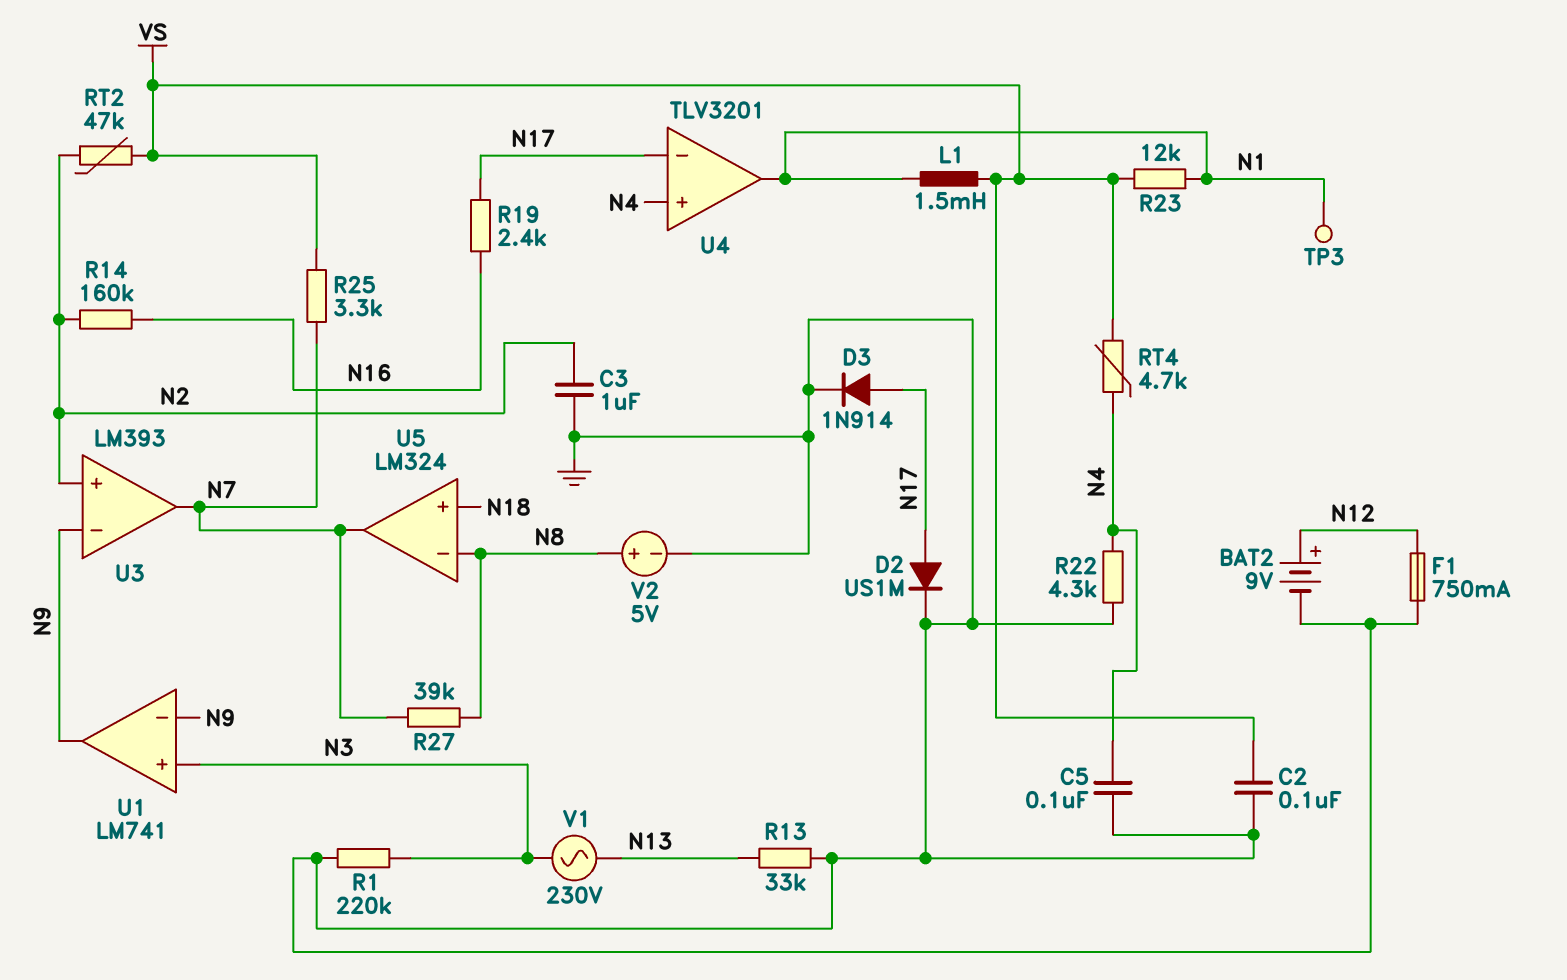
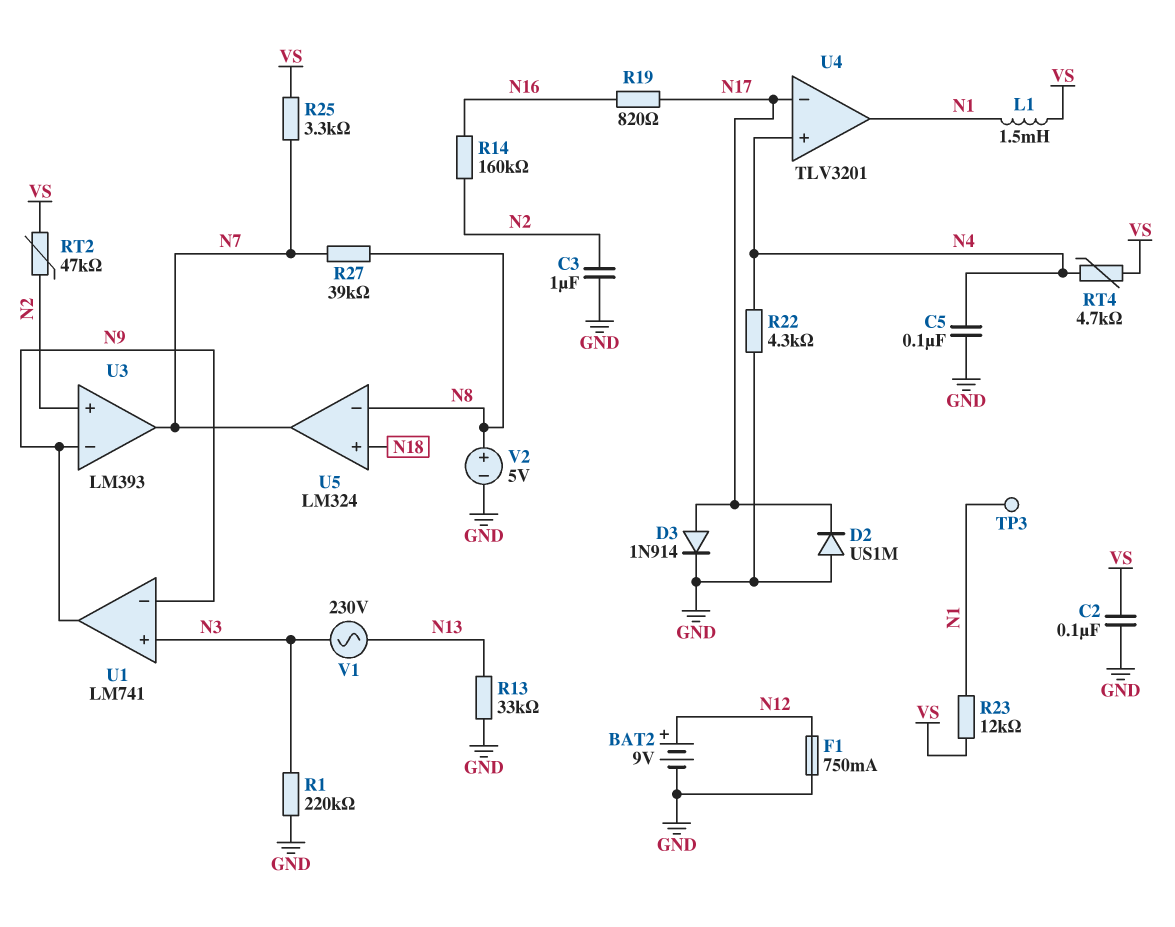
D2: diode US1M (A N17, K GND) -> diode US1M (A GND, K N17)
R19: 2.4k (N16, N17) -> 820 (N16, N17)

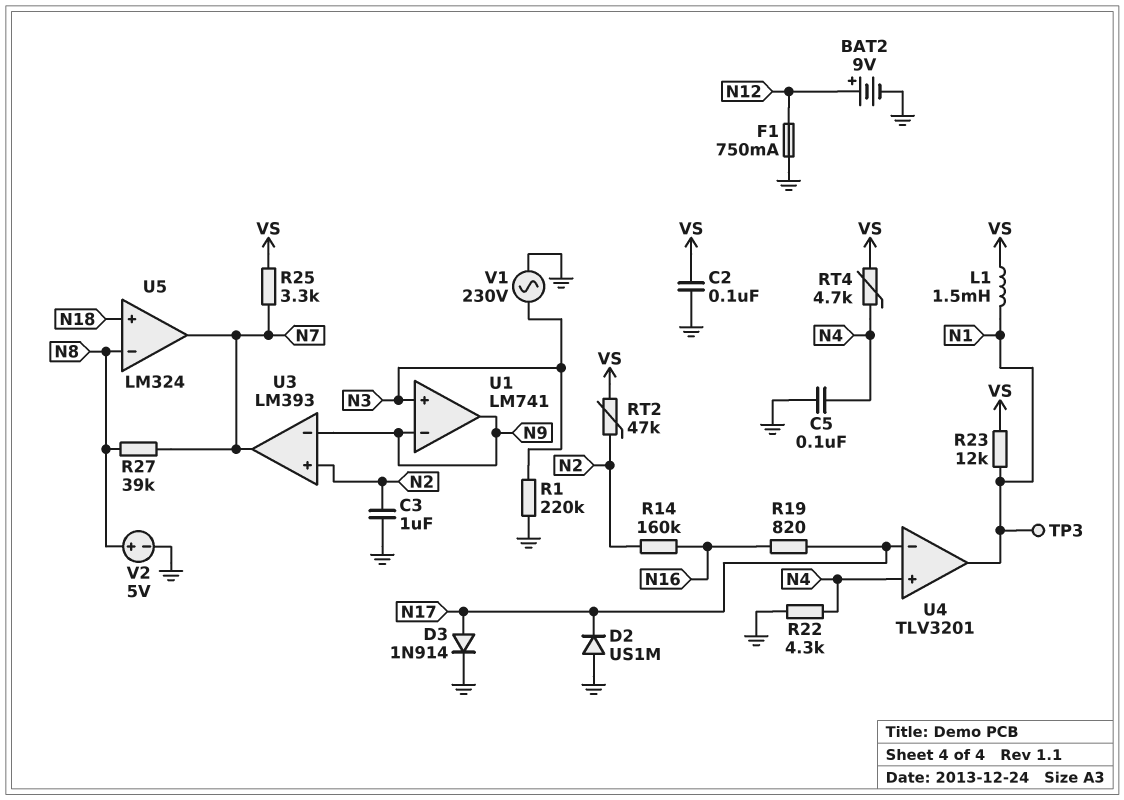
R13: 33k (GND, N13) -> none
V1: AC 230V (N3, N13) -> AC 230V (GND, N3)

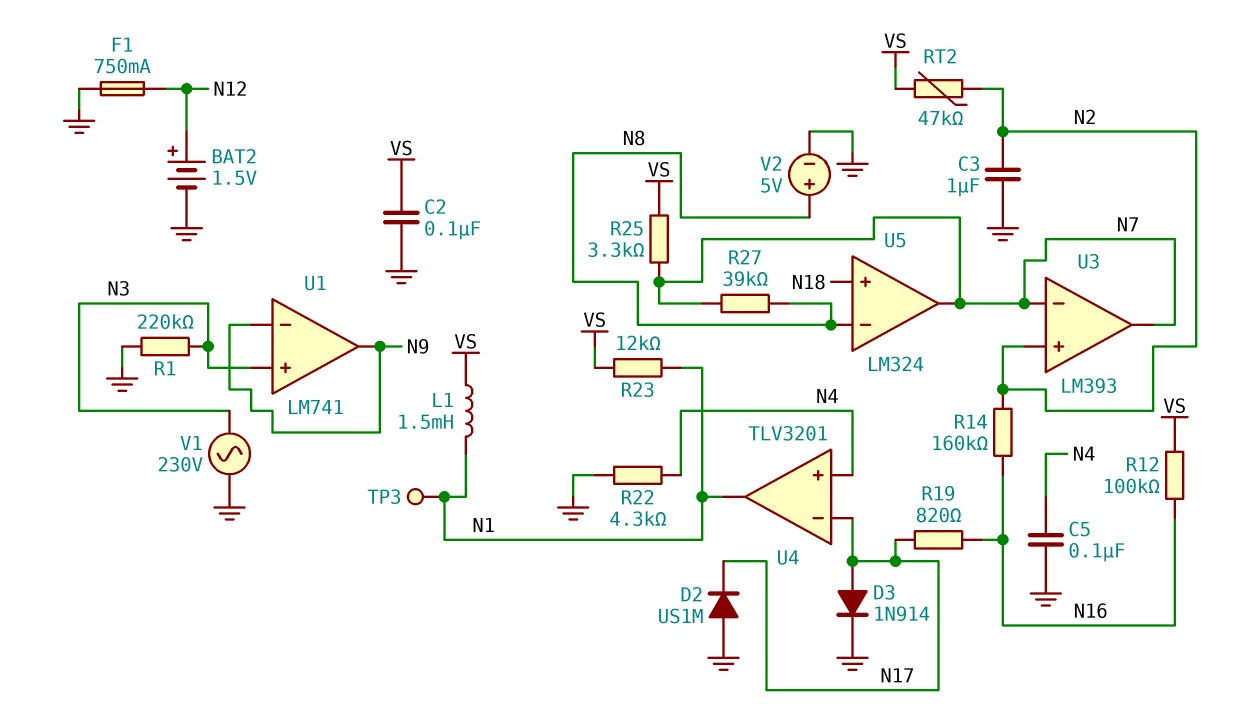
BAT2: 9V (plus N12, minus GND) -> 1.5V (plus N12, minus GND)
R12: none -> 100k (N16, VS)
RT4: 4.7k (N4, VS) -> none
U3 pin in-: N9 -> N7

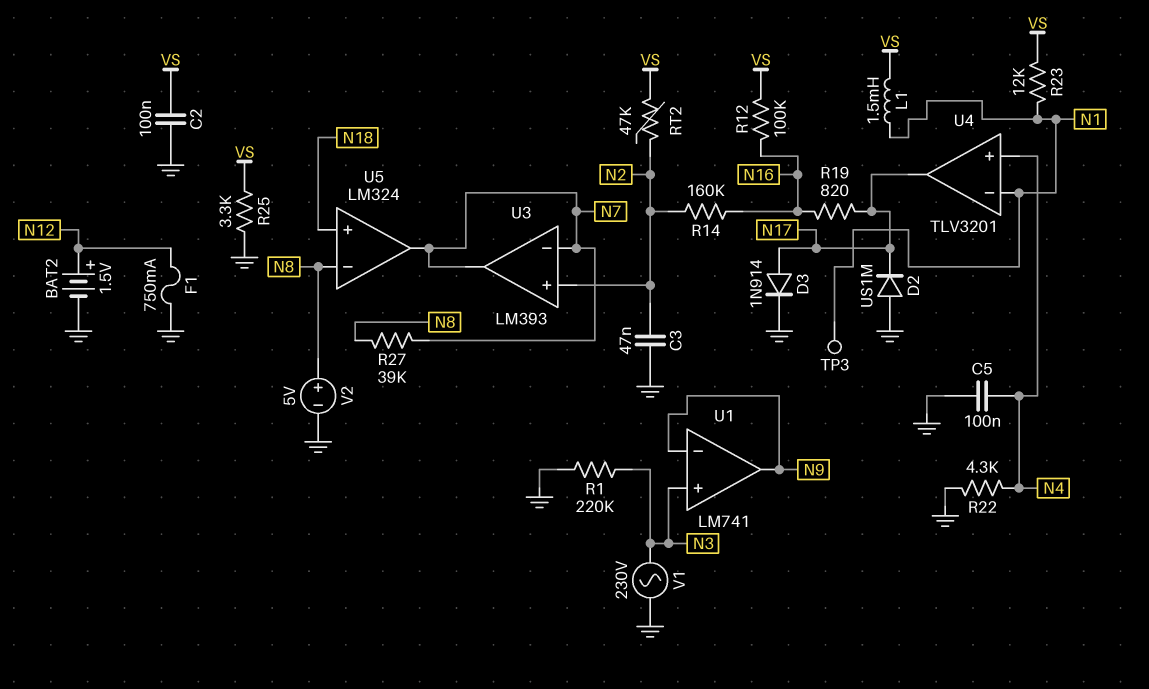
C3: 1uF (GND, N2) -> 47nF (GND, N2)
R25: 3.3k (N7, VS) -> 3.3k (GND, VS)
U4 pin in-: N17 -> N1
U4 pin out: N1 -> N17

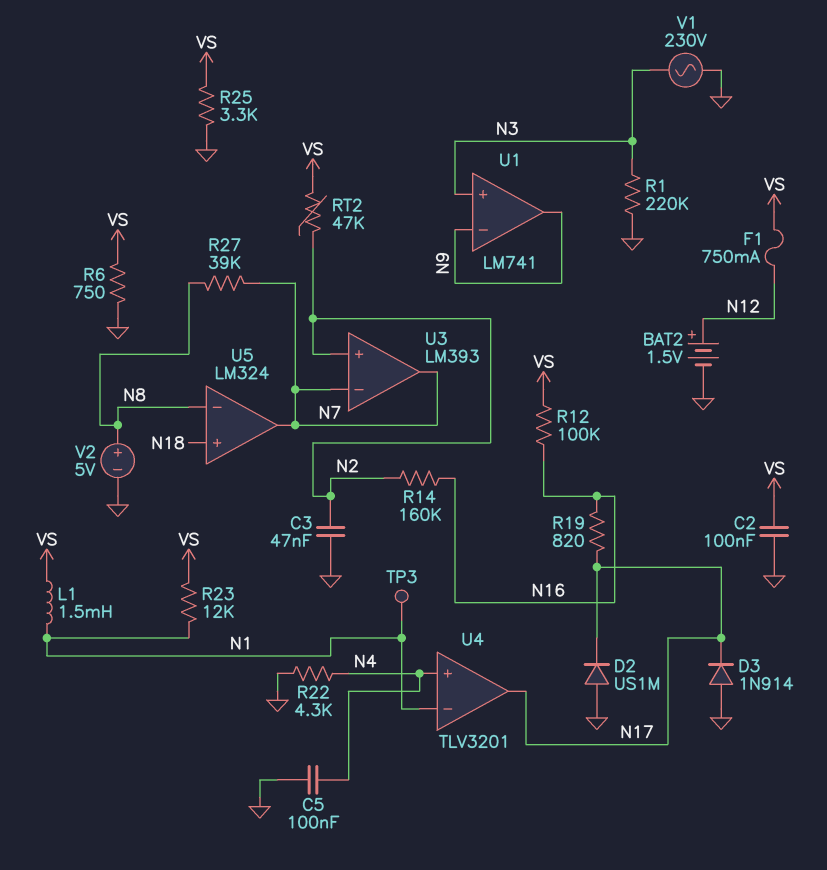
D3: diode 1N914 (A N17, K GND) -> diode 1N914 (A GND, K N17)
F1: 750mA (GND, N12) -> 750mA (N12, VS)
R6: none -> 750 (GND, VS)

